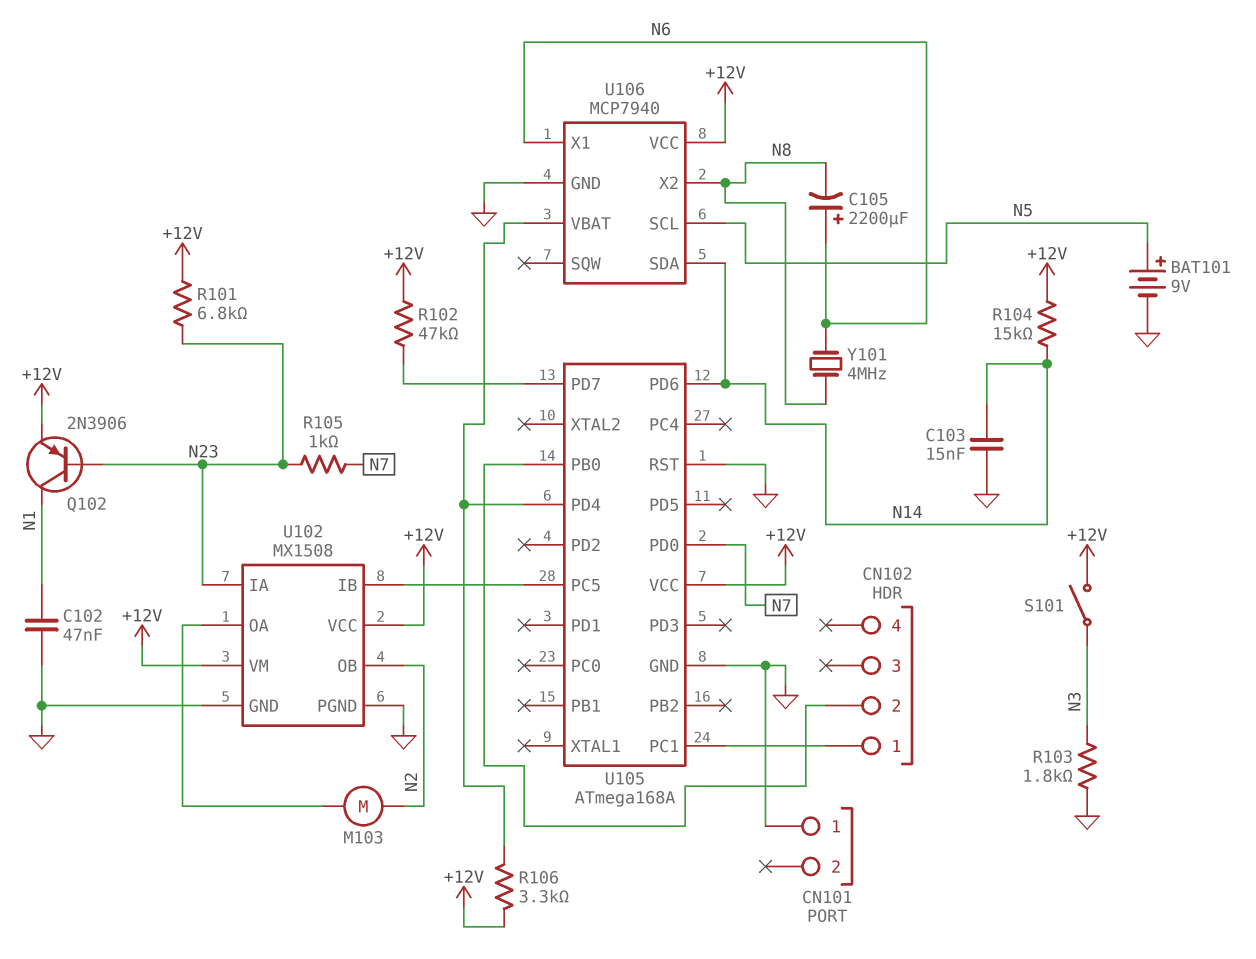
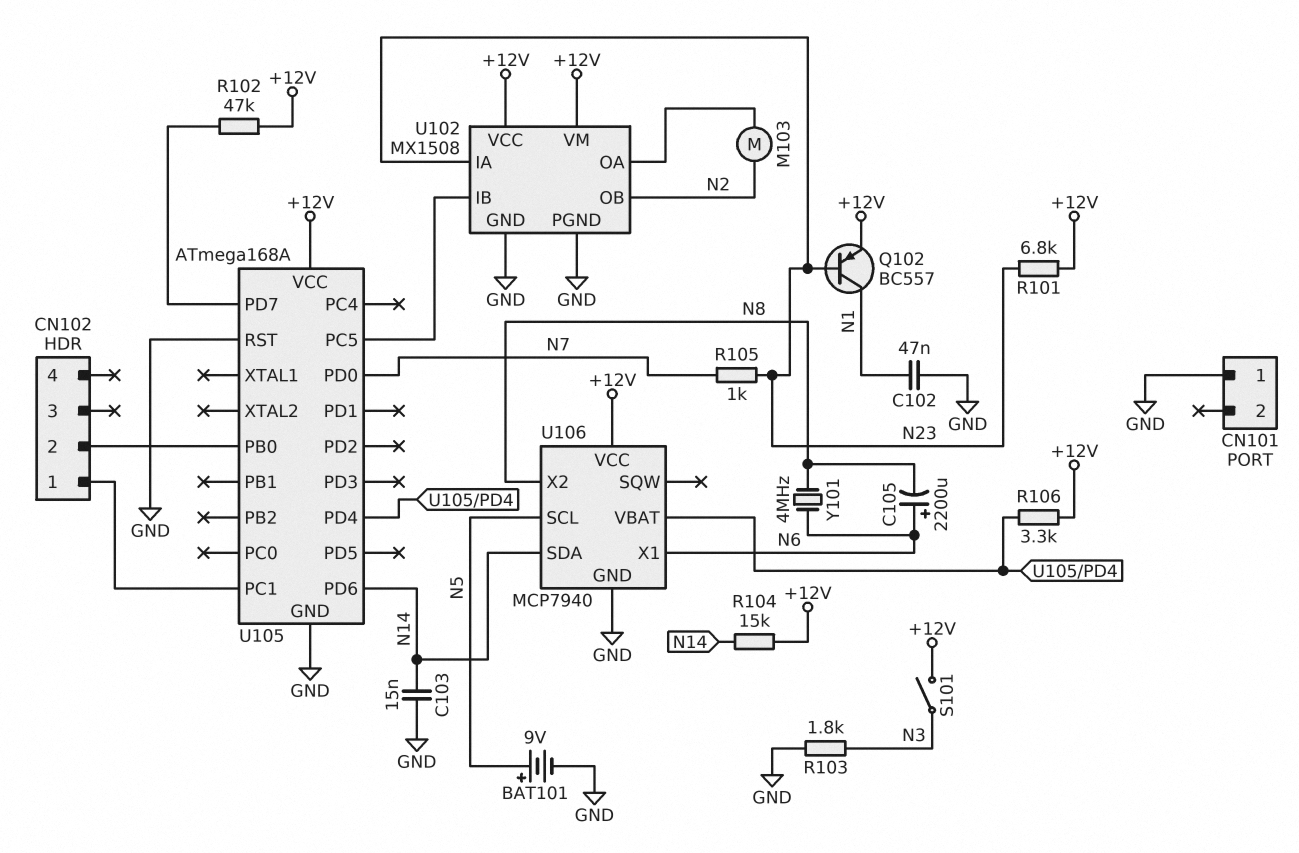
Q102: PNP 2N3906 (B N23, C N1, E +12V) -> PNP BC557 (B N23, C N1, E +12V)

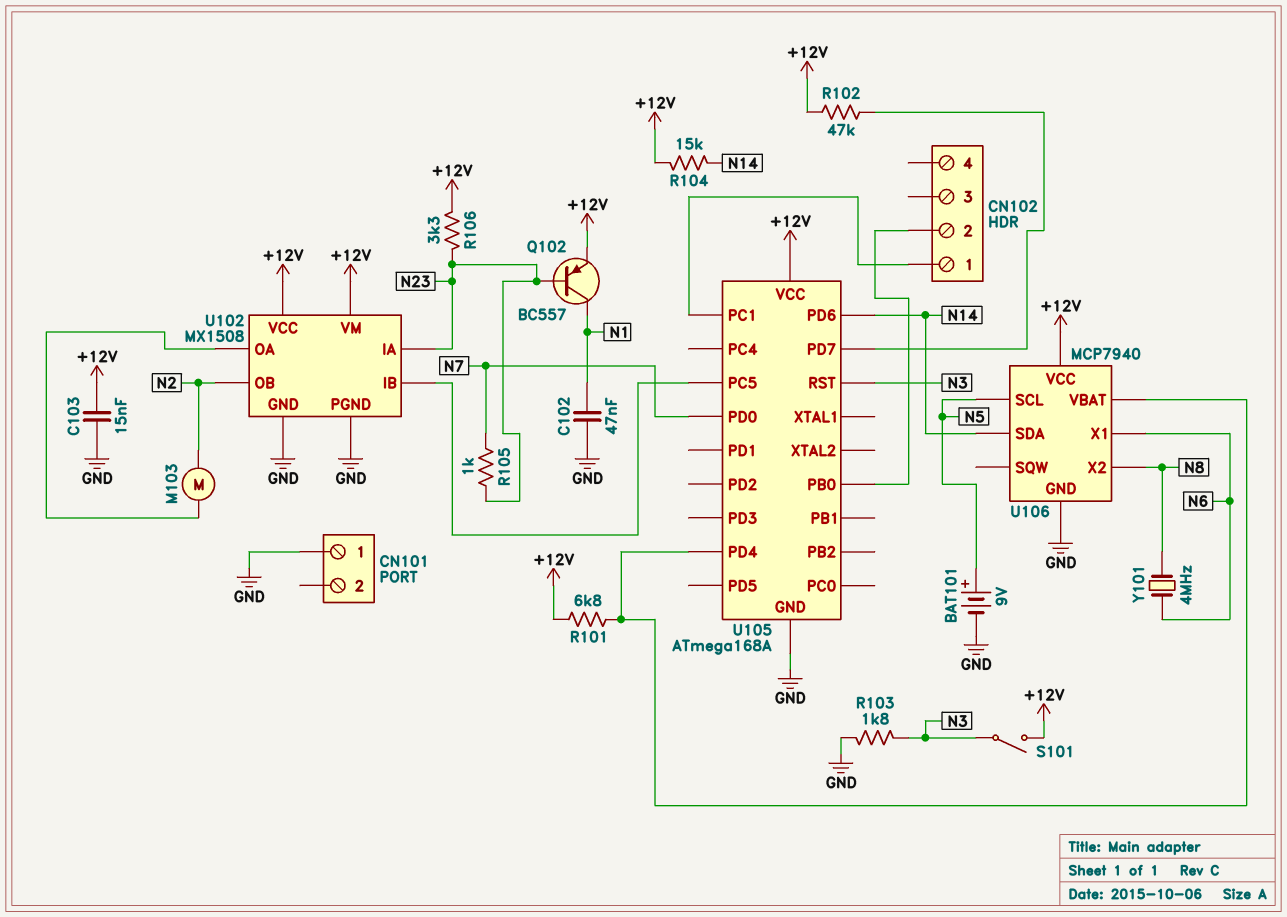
C103: 15nF (GND, N14) -> 15nF (+12V, GND)
C105: 2200uF (plus N6, minus N8) -> none
R101: 6.8k (+12V, N23) -> 6.8k (+12V, U105/PD4)
R106: 3.3k (+12V, U105/PD4) -> 3.3k (+12V, N23)
U105 pin RST: GND -> N3

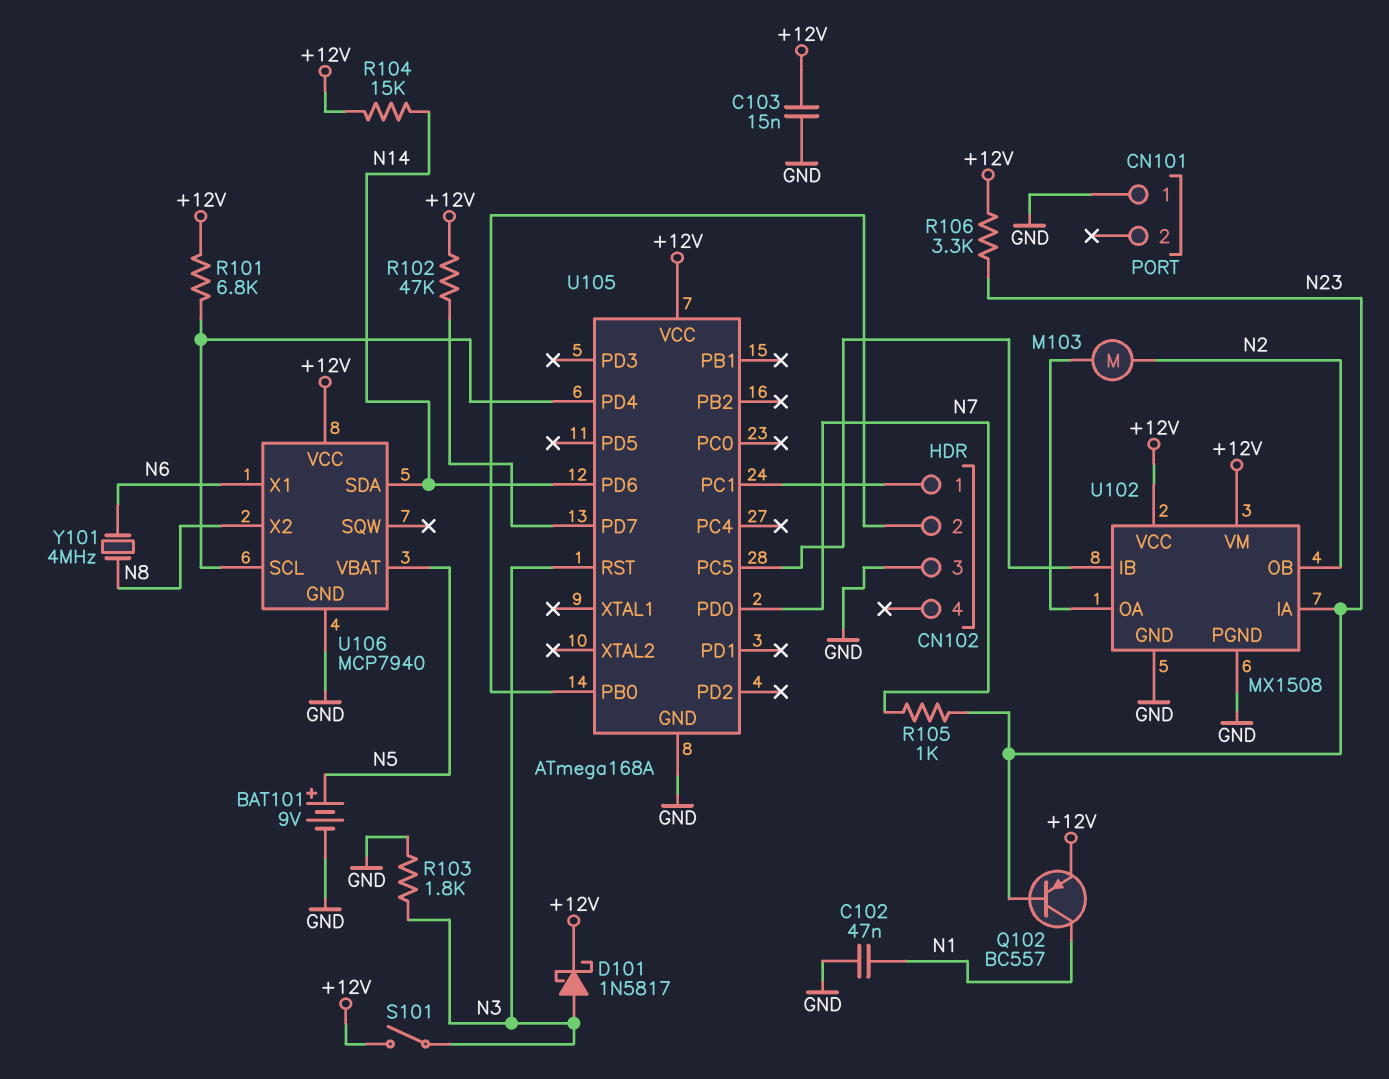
CN102 pin 3: none -> GND
D101: none -> schottky 1N5817 (A N3, K +12V)
U106 pin SCL: N5 -> U105/PD4
U106 pin VBAT: U105/PD4 -> N5

